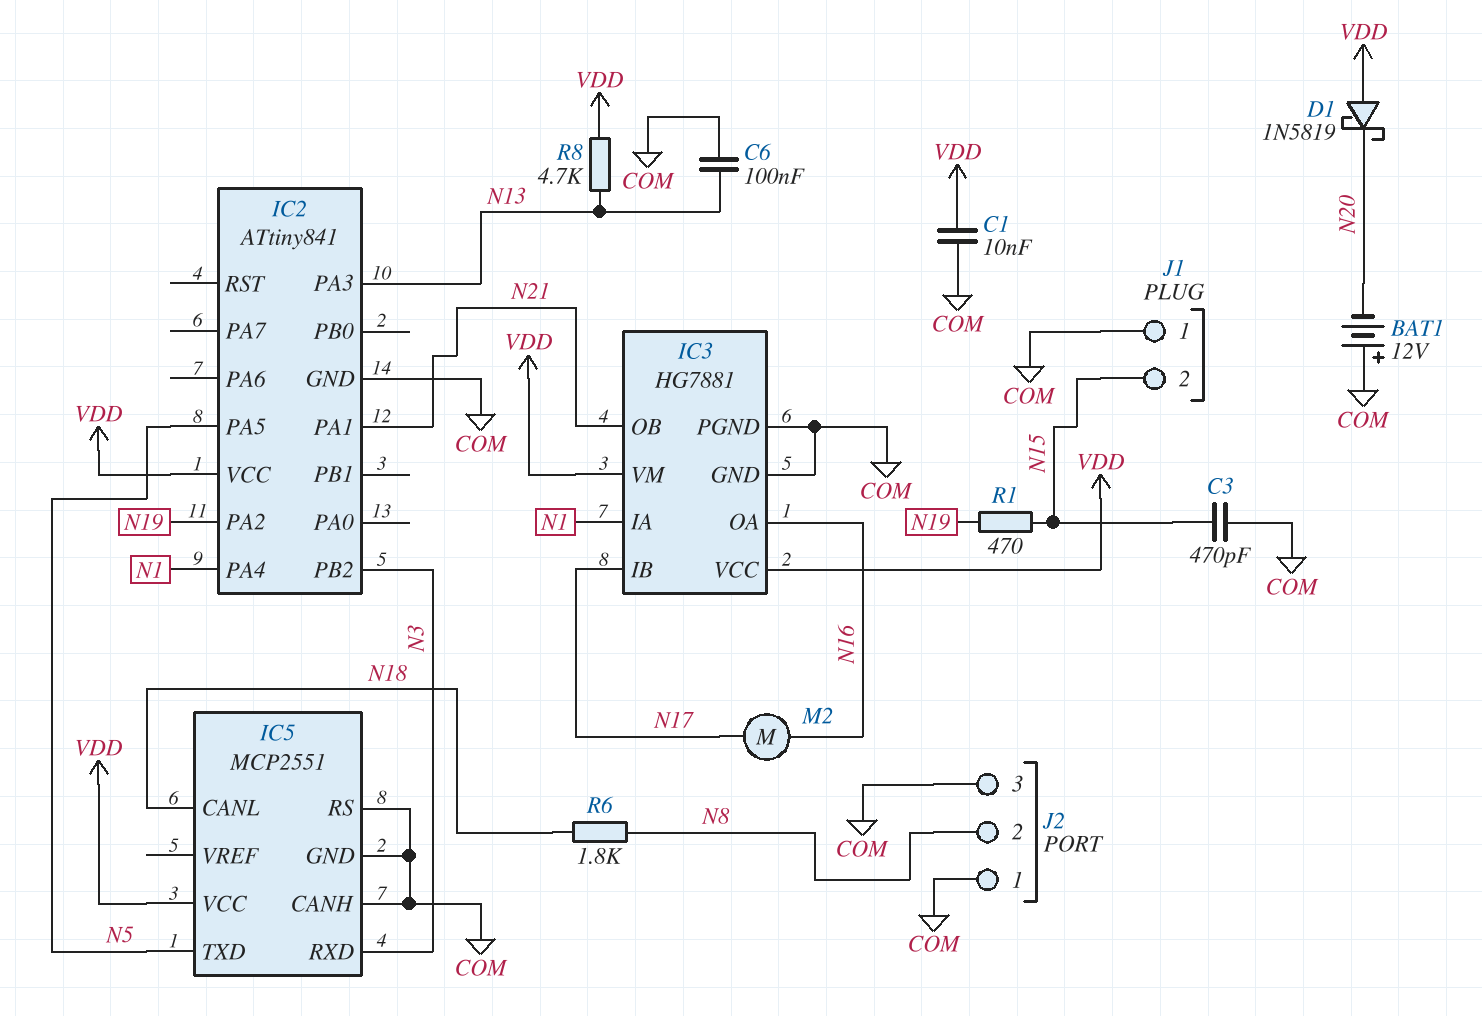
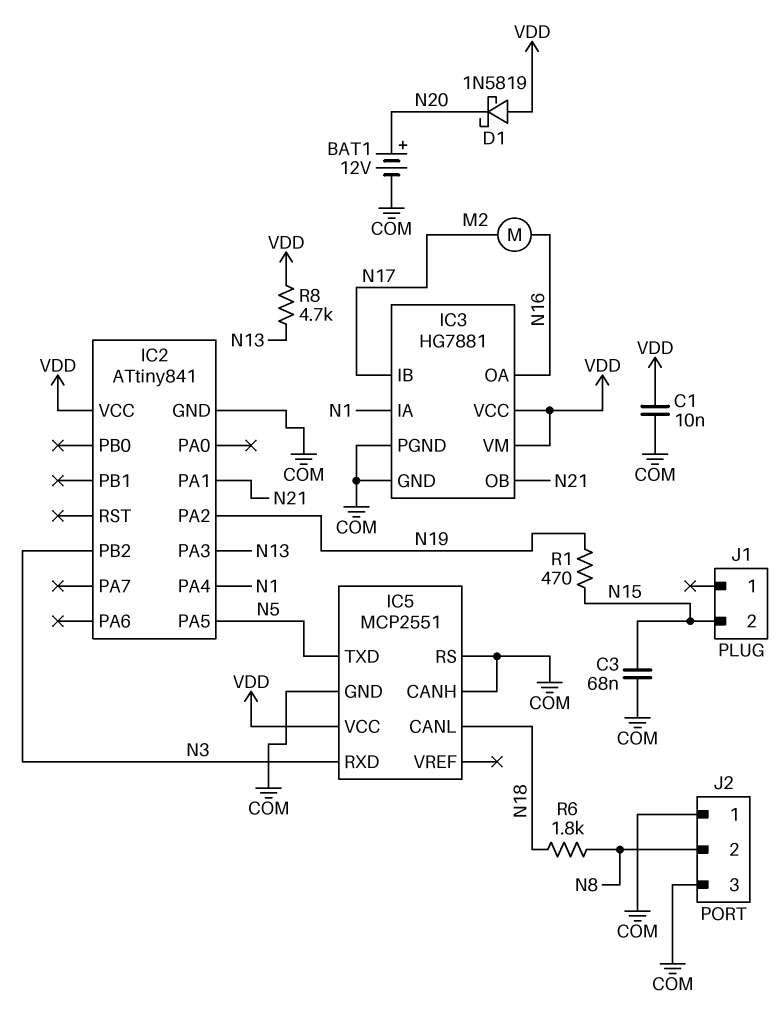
BAT1: 12V (plus COM, minus N20) -> 12V (plus N20, minus COM)
C3: 470pF (COM, N15) -> 68nF (COM, N15)
C6: 100nF (COM, N13) -> none
J1 pin 1: COM -> none

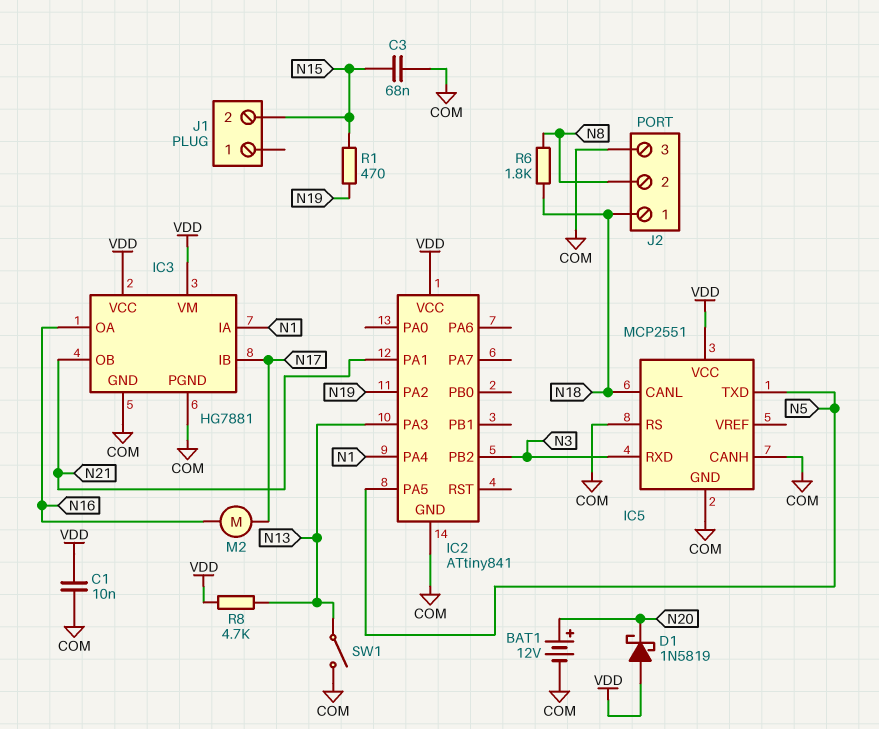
J2 pin 1: COM -> N18
SW1: none -> switch (COM, N13)

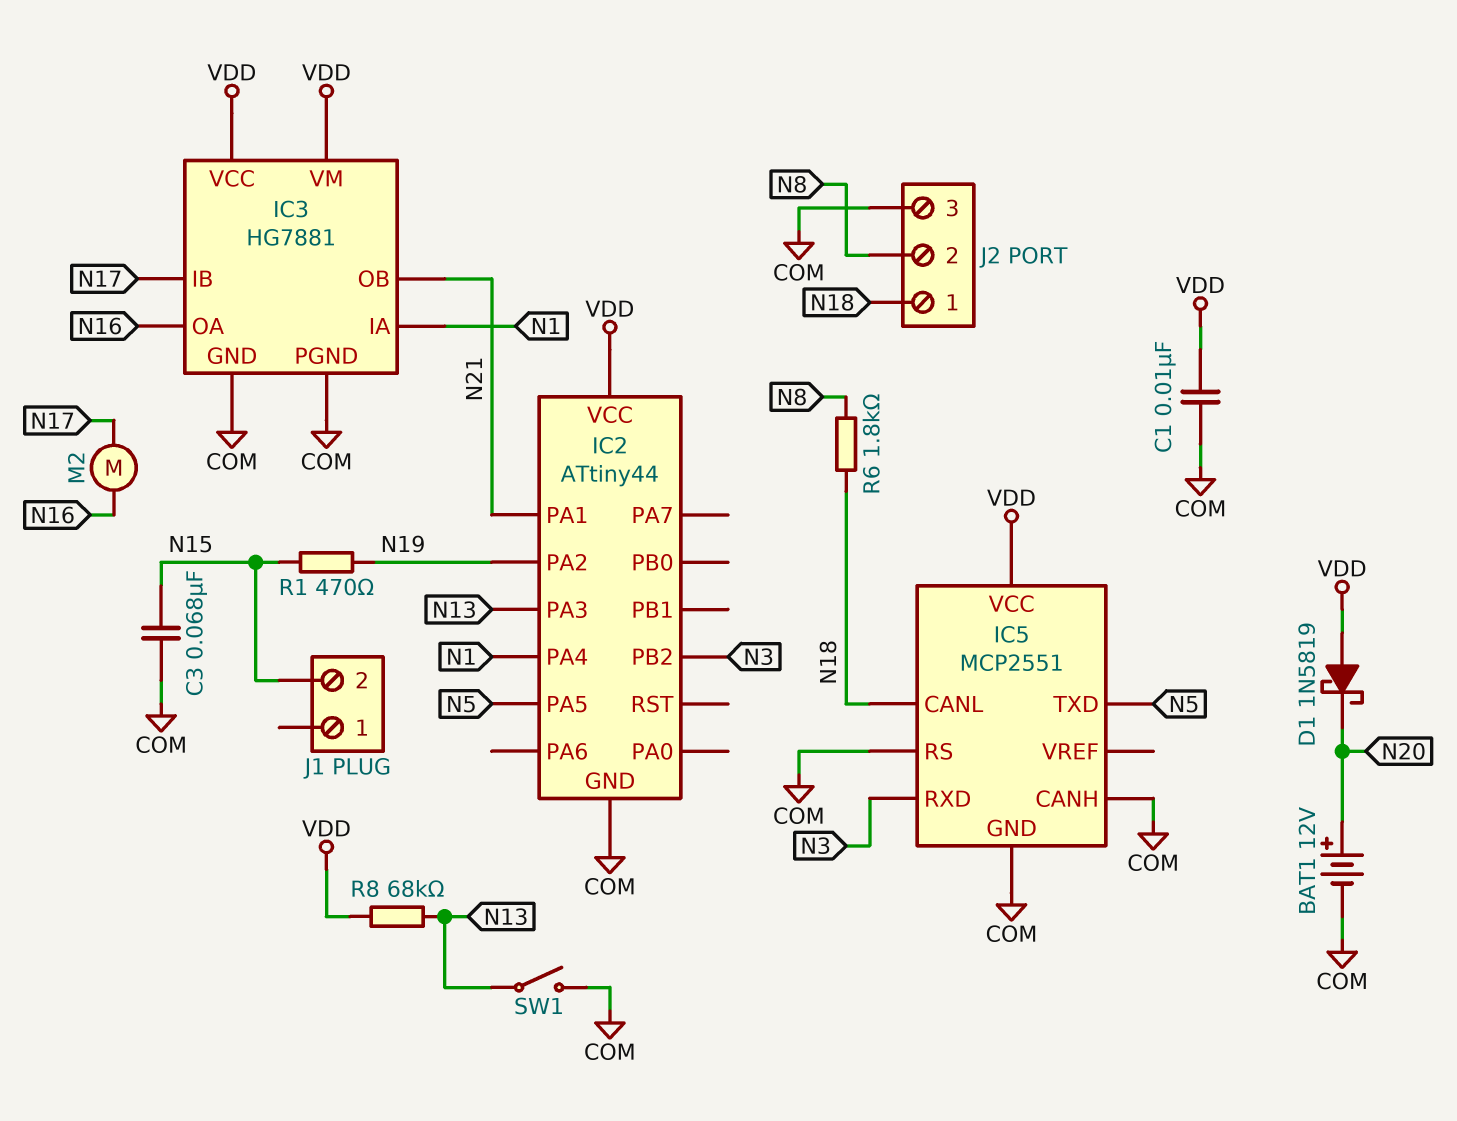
IC2: ATtiny841 -> ATtiny44
R8: 4.7k (N13, VDD) -> 68k (N13, VDD)

